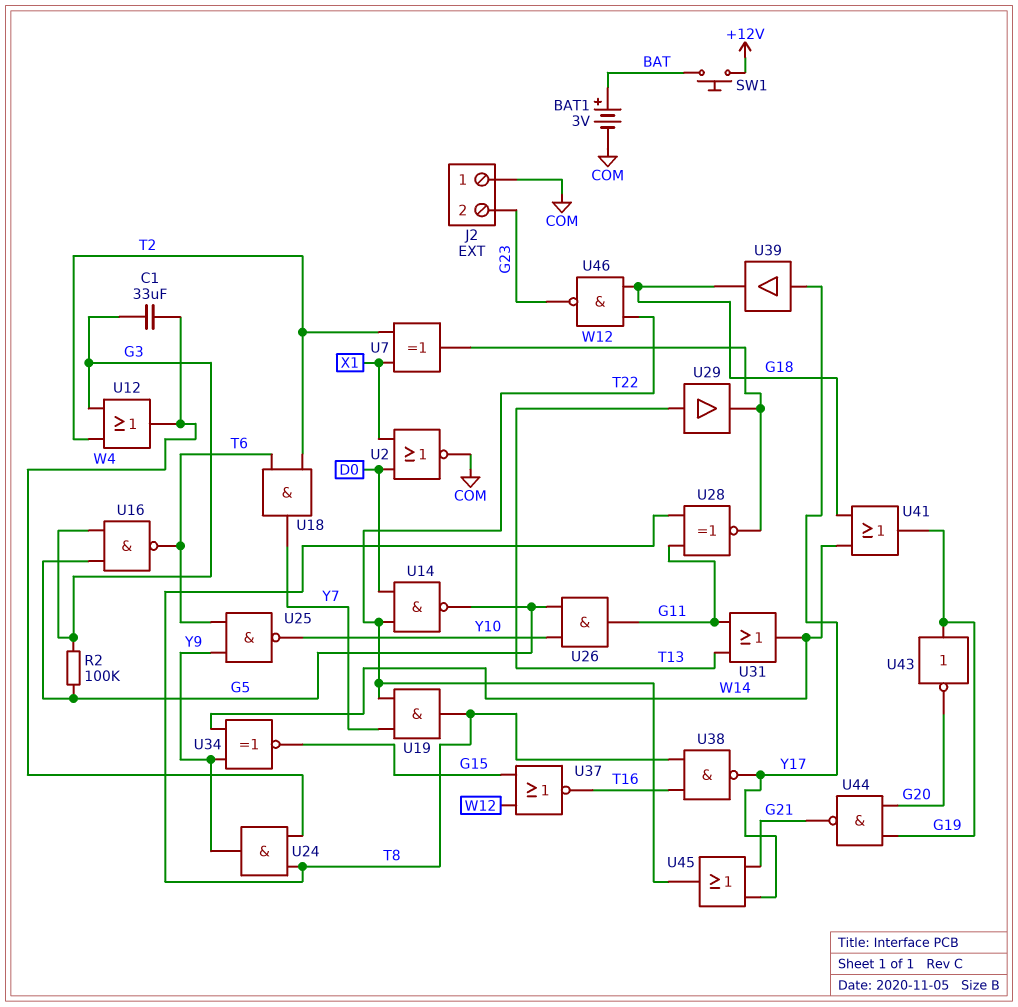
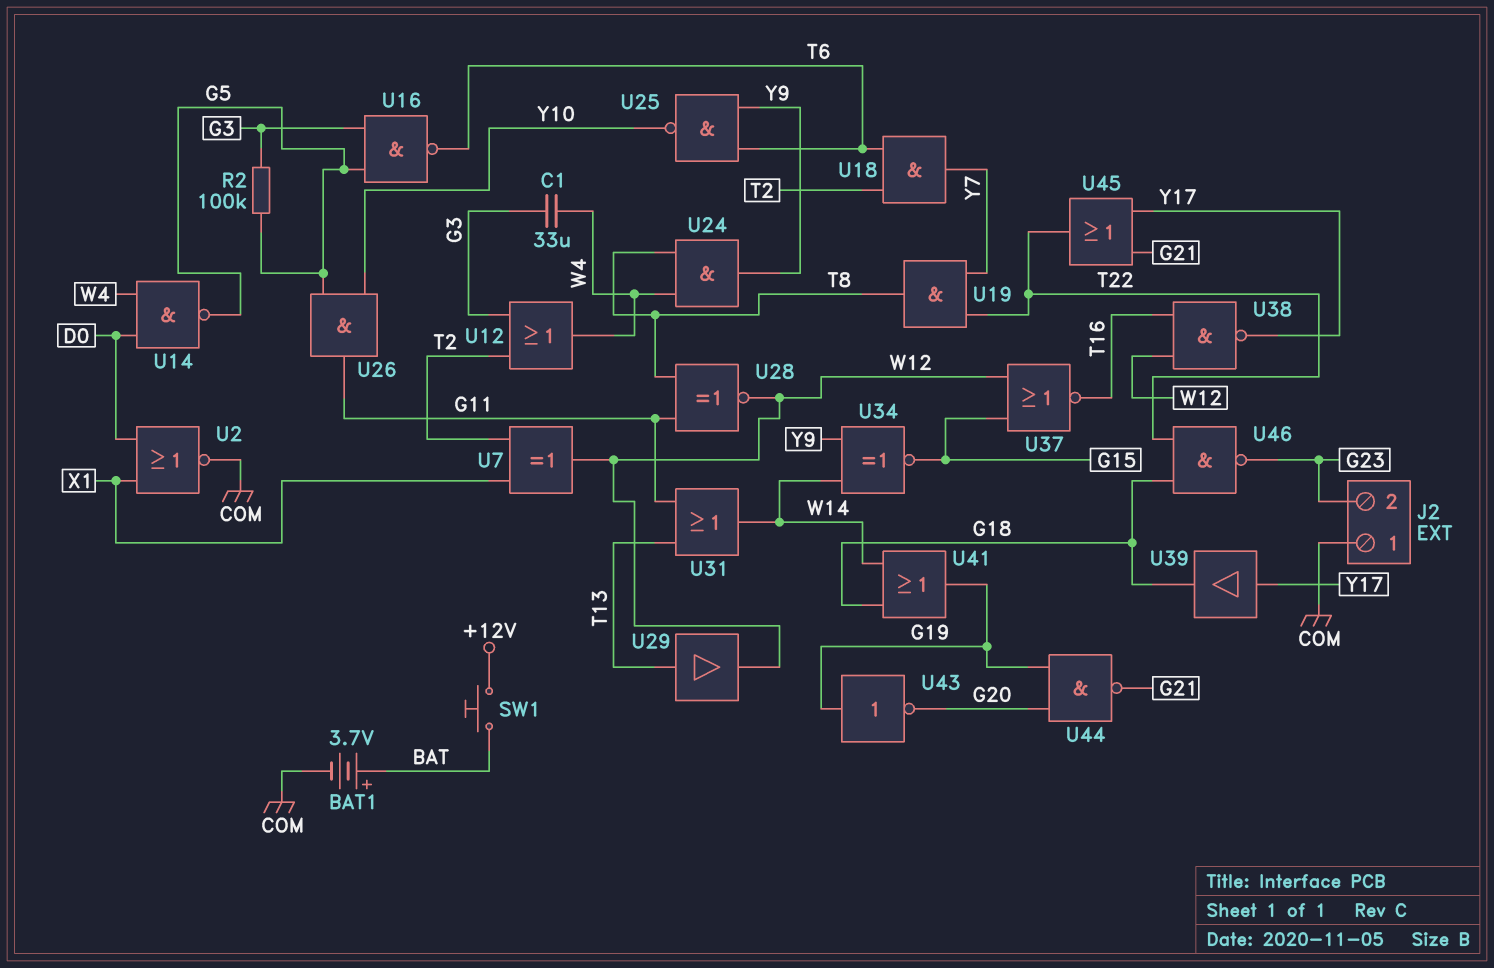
BAT1: 3V (plus BAT, minus COM) -> 3.7V (plus BAT, minus COM)
U14: NAND (in D0, in T22, out G5) -> NAND (in D0, in W4, out G5)
U38: NAND (in T8, in T16, out Y17) -> NAND (in T16, in W12, out Y17)

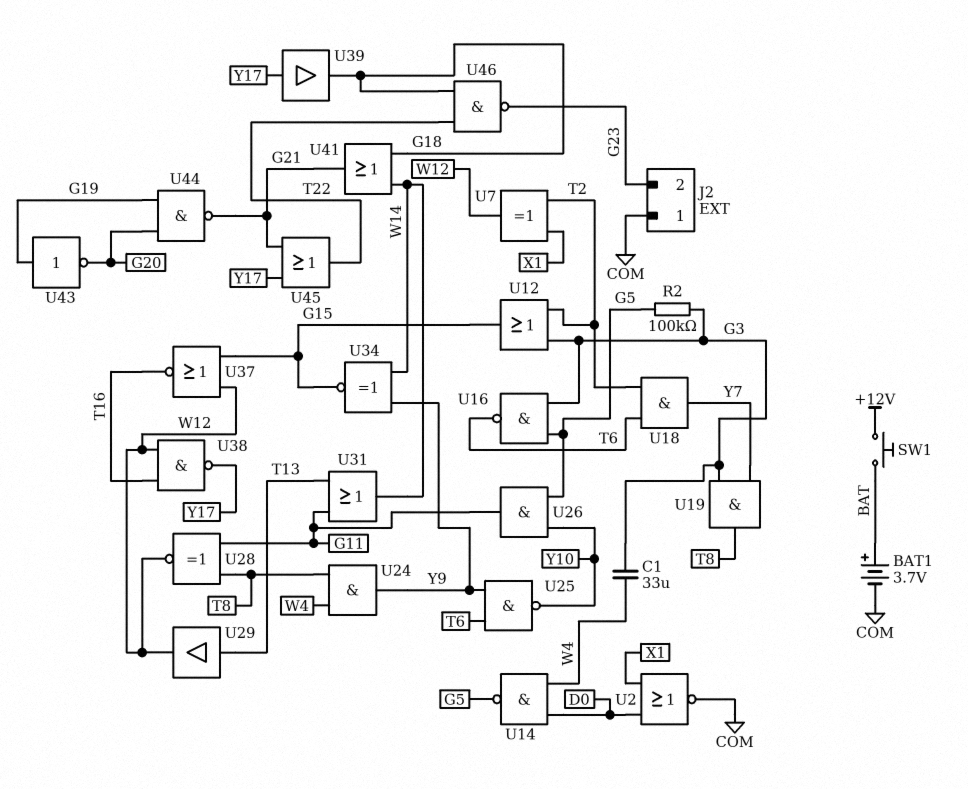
U12: OR (in G3, in T2, out W4) -> OR (in G3, in T2, out G15)
U19: AND (in T22, in Y7, out T8) -> AND (in G3, in Y7, out T8)
U41: OR (in G18, in W14, out G19) -> OR (in G18, in W14, out G21)

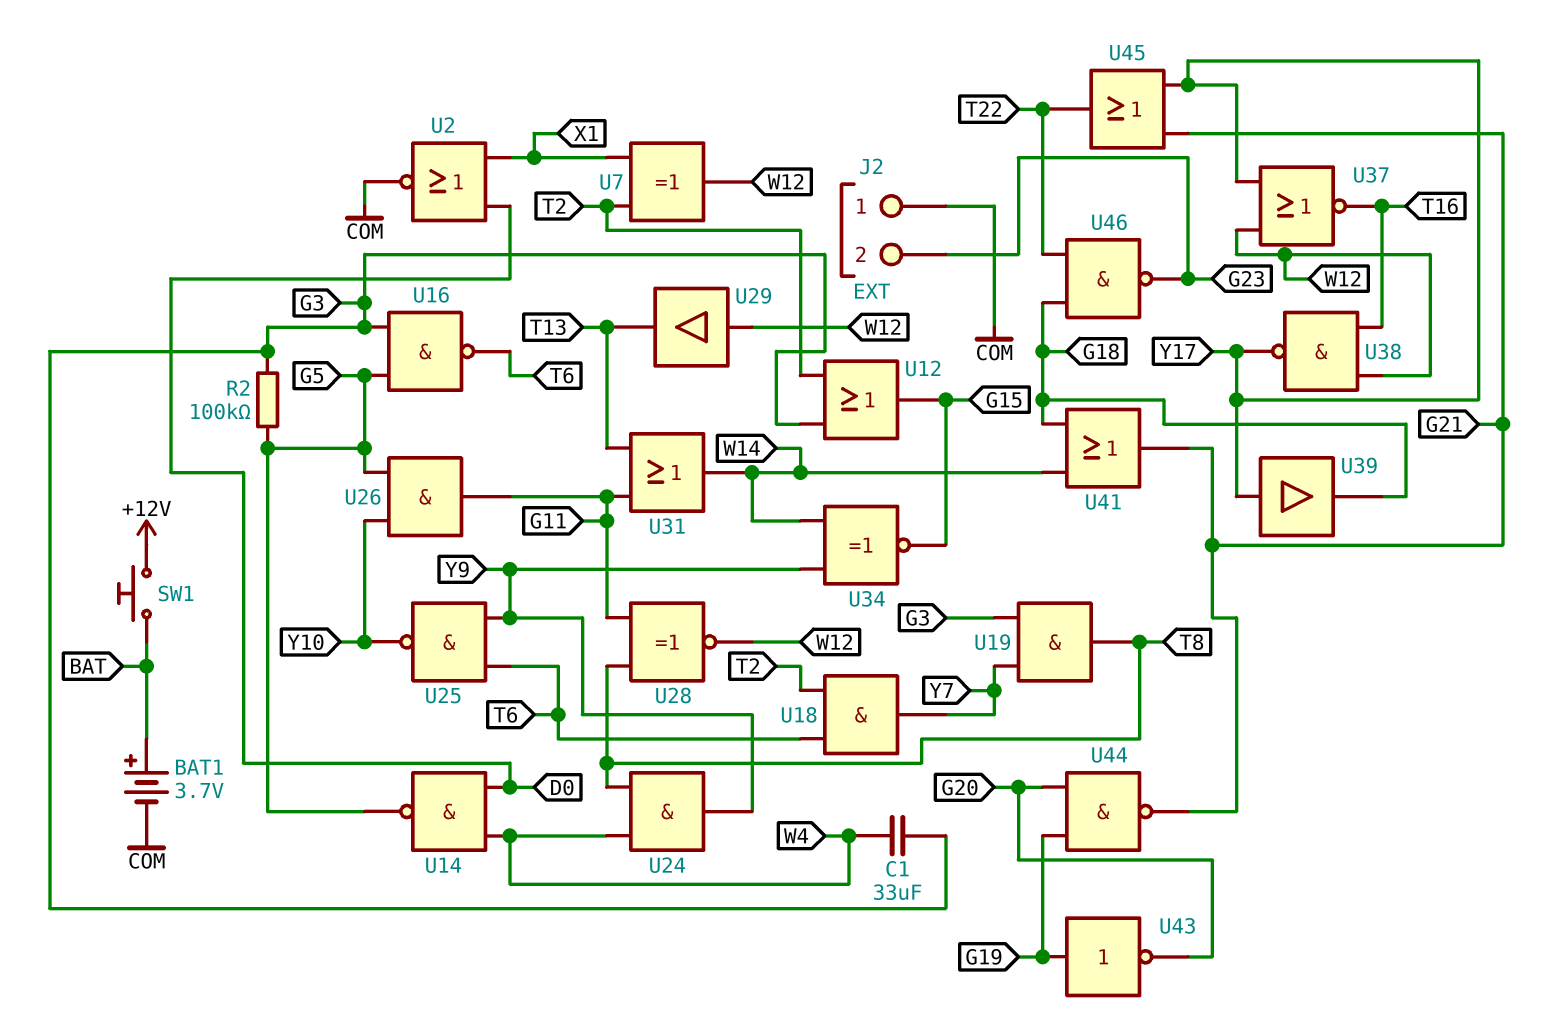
U29: buffer (in T13, out W12) -> buffer (in W12, out T13)
U37: NOR (in G15, in W12, out T16) -> NOR (in W12, in Y17, out T16)

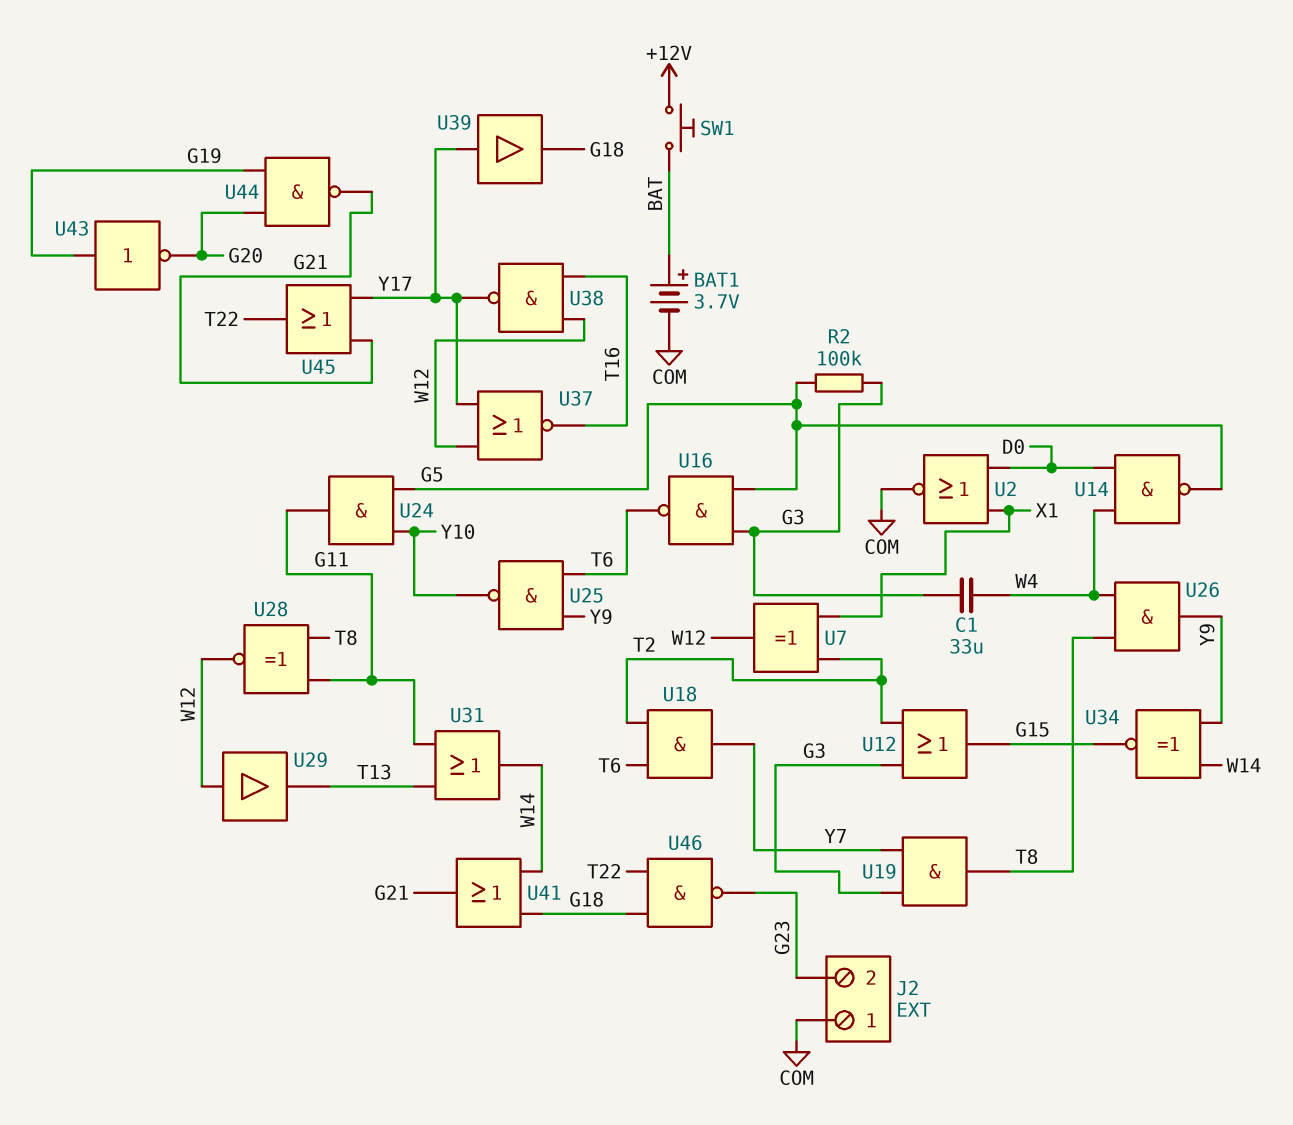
U24: AND (in T8, in W4, out Y9) -> AND (in G5, in Y10, out G11)
U26: AND (in G5, in Y10, out G11) -> AND (in T8, in W4, out Y9)

